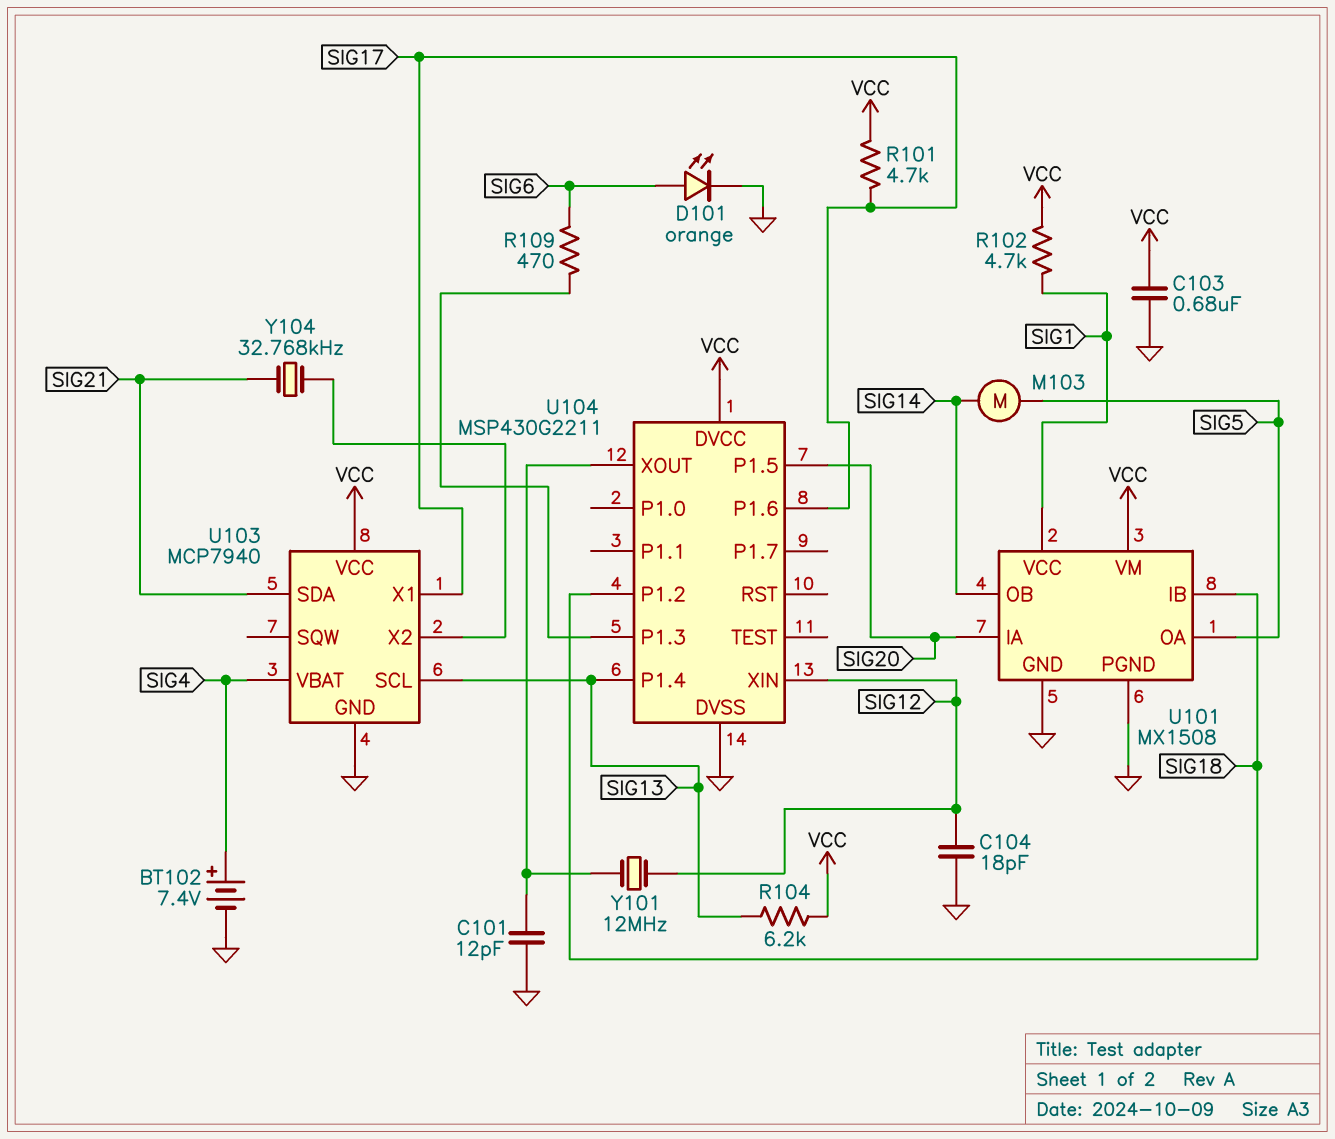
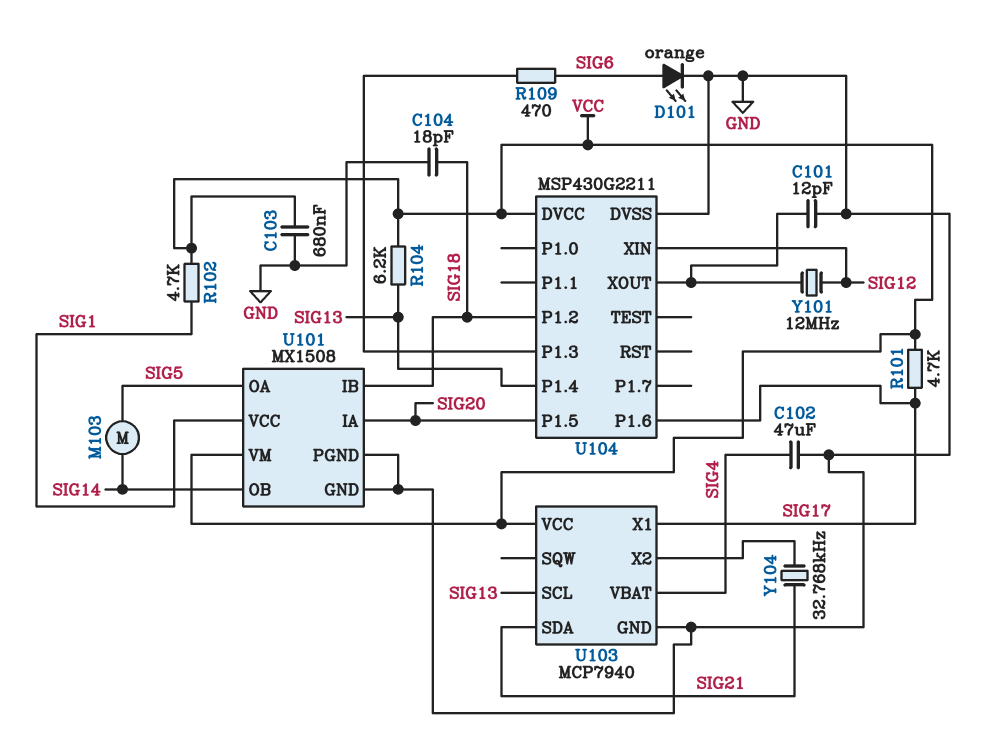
BT102: 7.4V (plus SIG4, minus GND) -> none
C102: none -> 47uF (GND, SIG4)
C104: 18pF (GND, SIG12) -> 18pF (GND, SIG18)

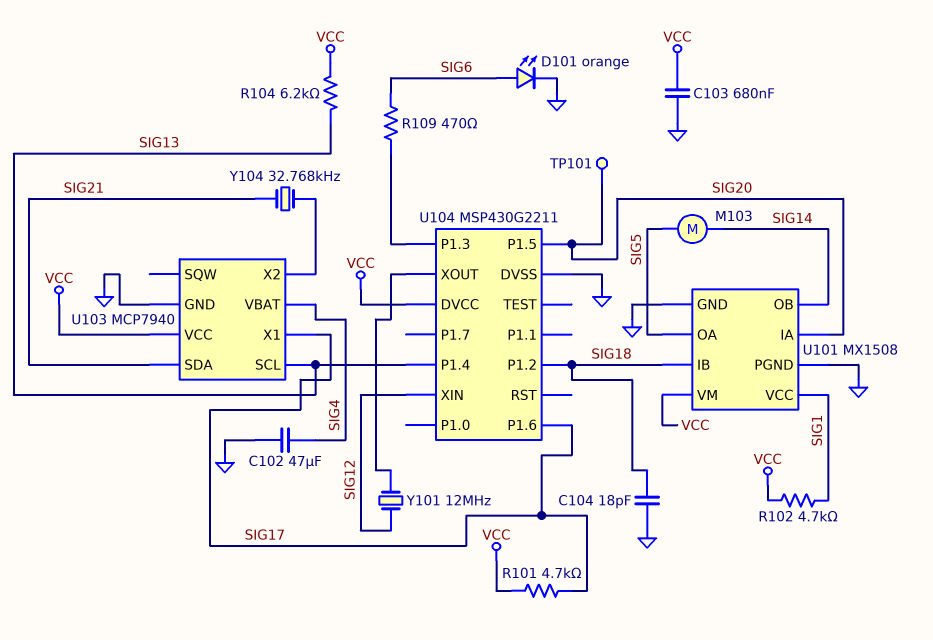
C101: 12pF (GND, U104/XOUT) -> none
TP101: none -> test point (SIG20)

